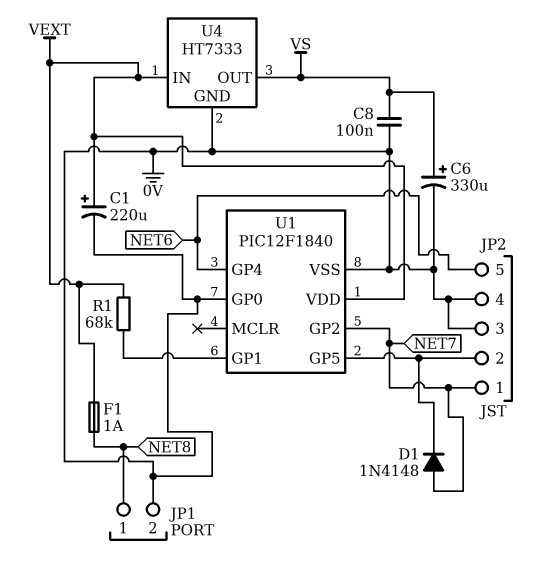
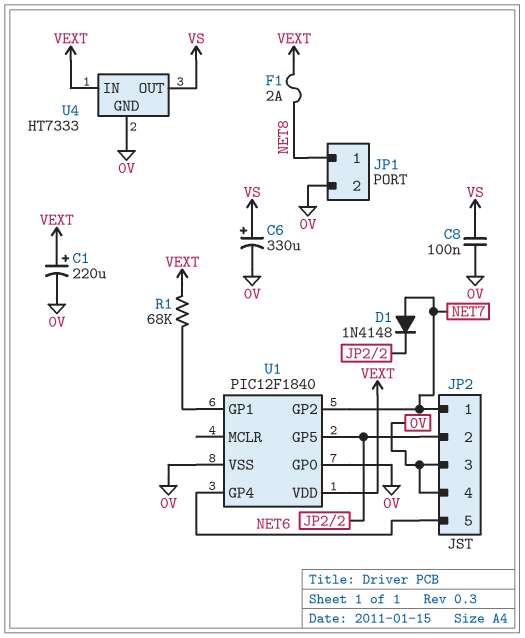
F1: 1A (NET8, VEXT) -> 2A (NET8, VEXT)

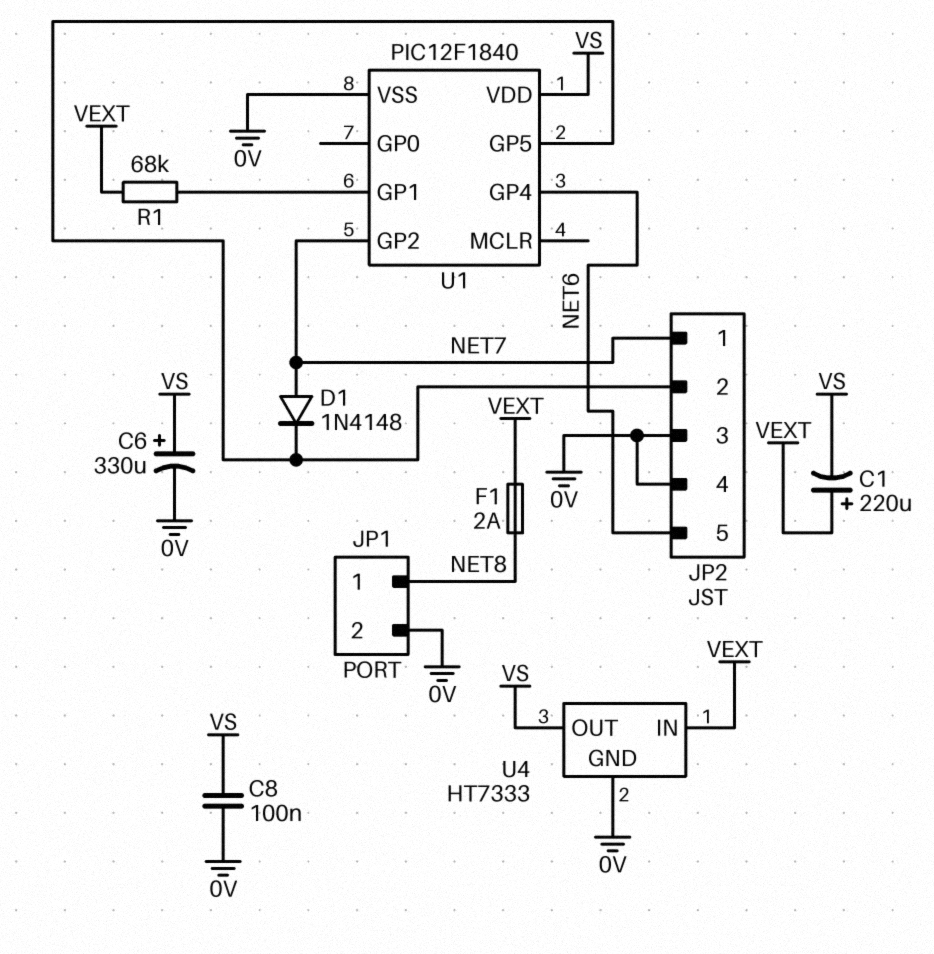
C1: 220uF (plus VEXT, minus 0V) -> 220uF (plus VEXT, minus VS)
U1 pin GP0: 0V -> none
U1 pin VDD: VEXT -> VS

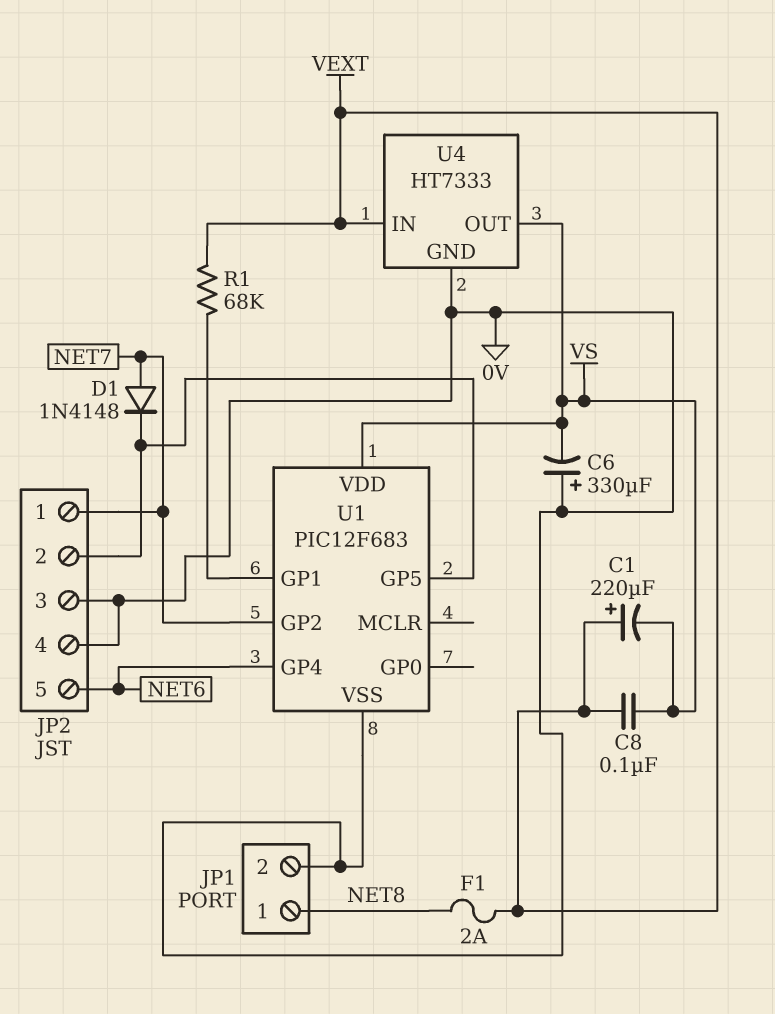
C6: 330uF (plus VS, minus 0V) -> 330uF (plus 0V, minus VS)
C8: 100nF (0V, VS) -> 100nF (VEXT, VS)
U1: PIC12F1840 -> PIC12F683

